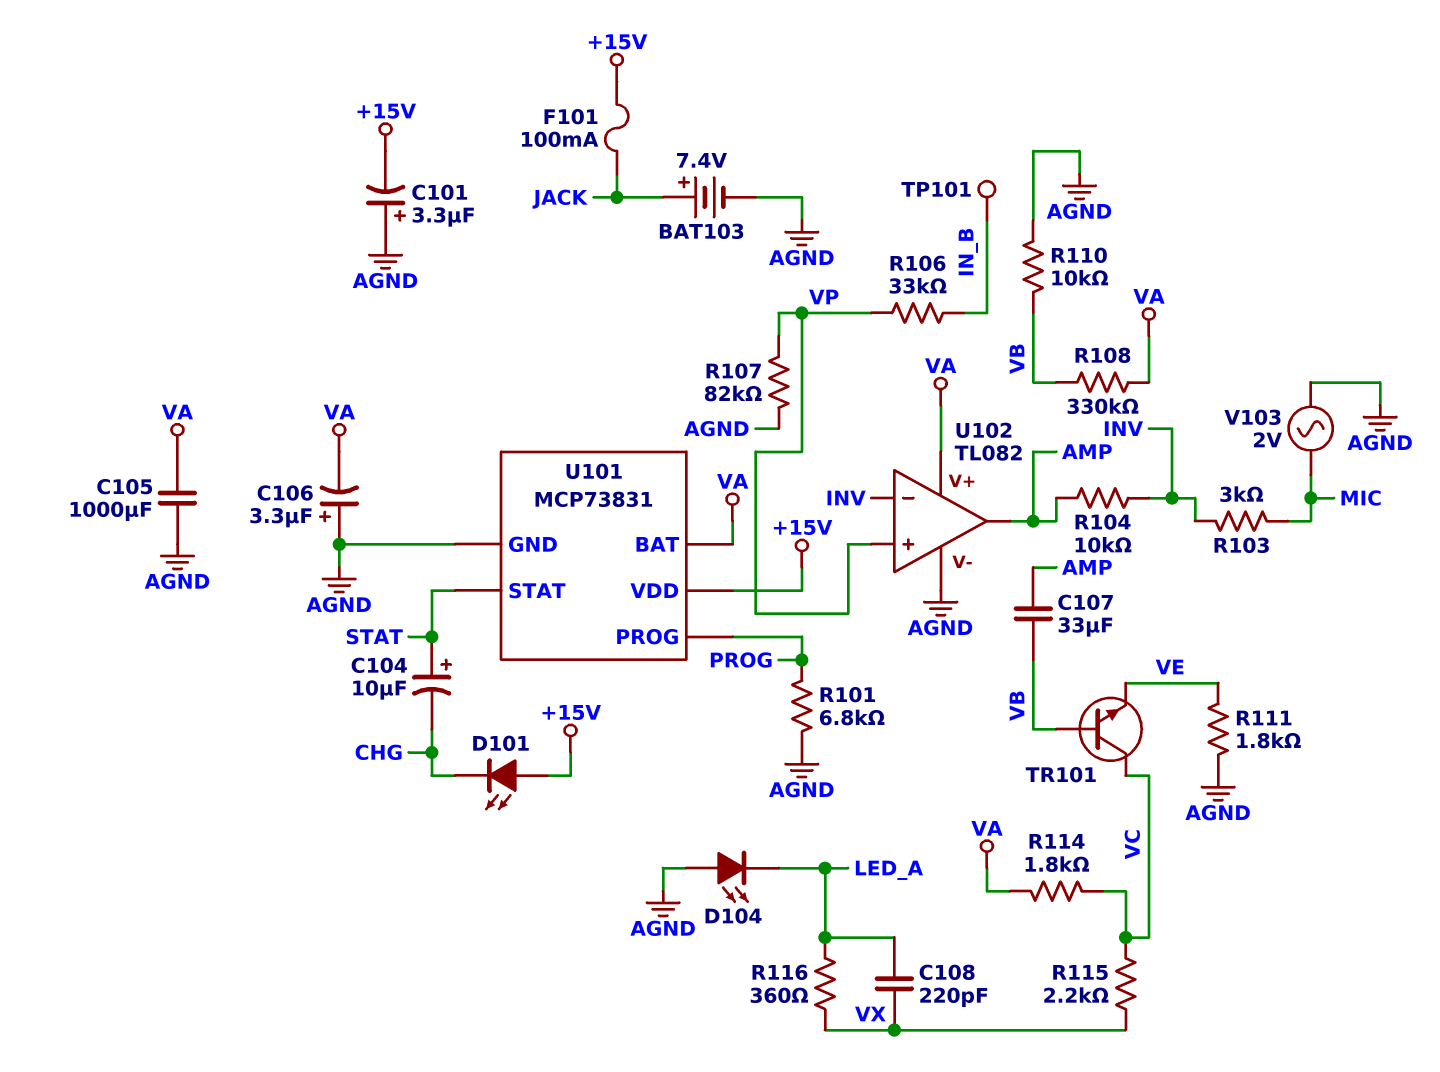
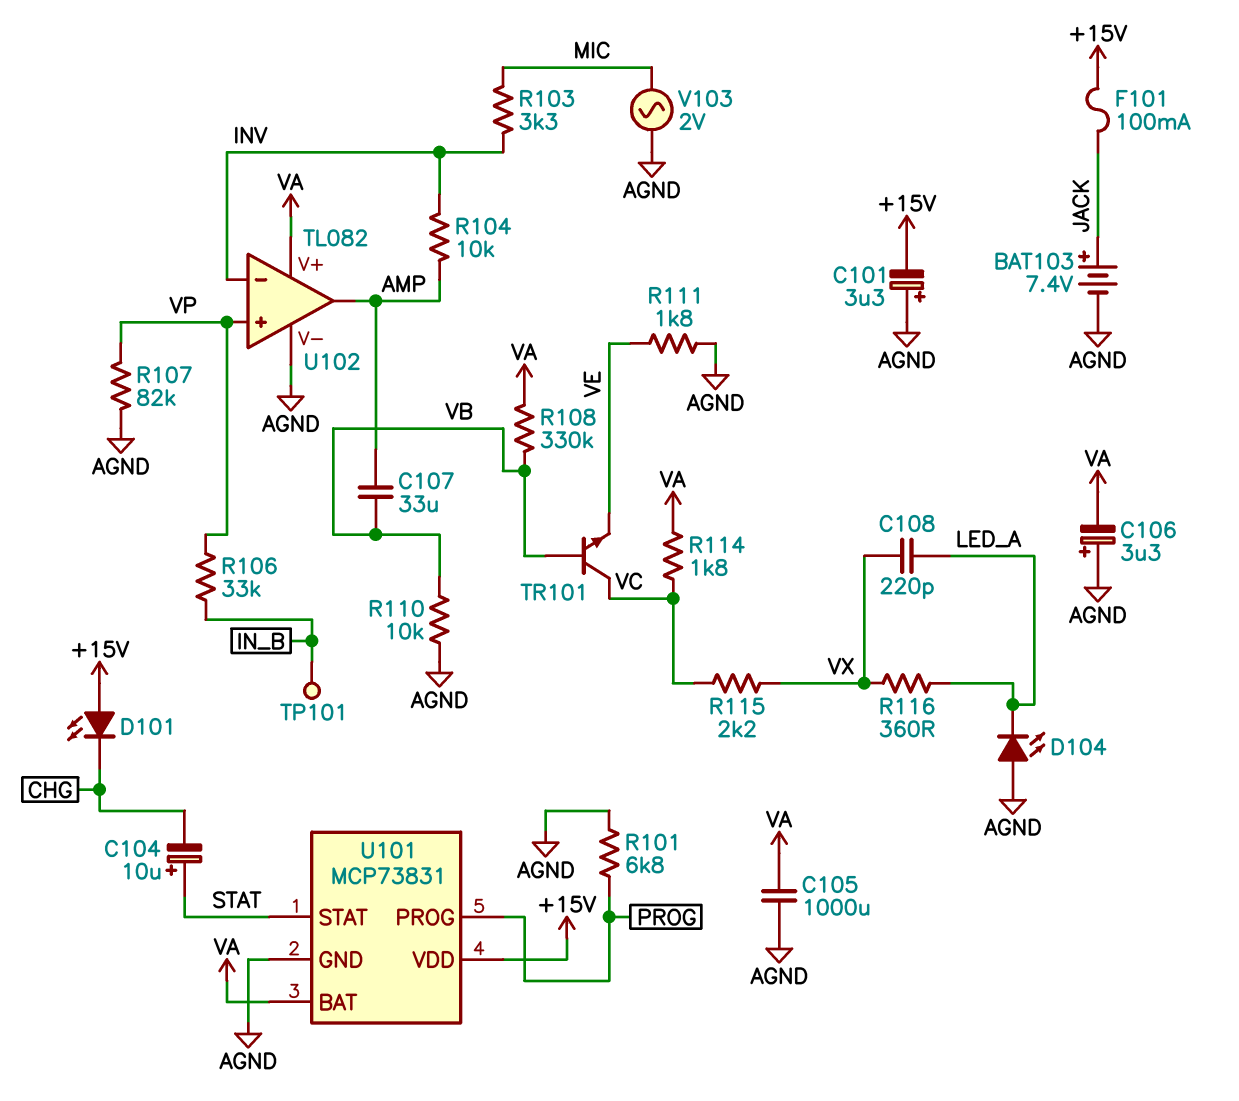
R103: 3k (INV, MIC) -> 3.3k (INV, MIC)

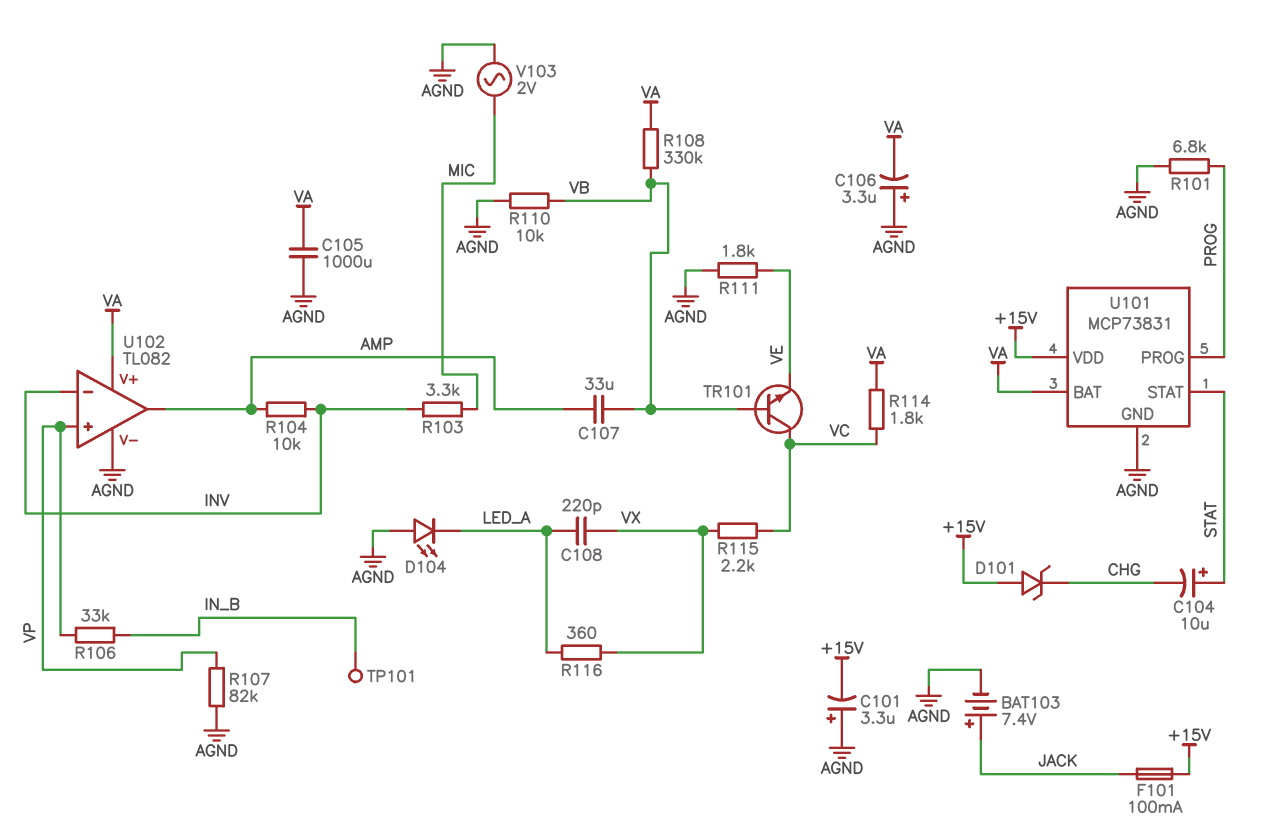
D101: LED (A +15V, K CHG) -> zener (A +15V, K CHG)

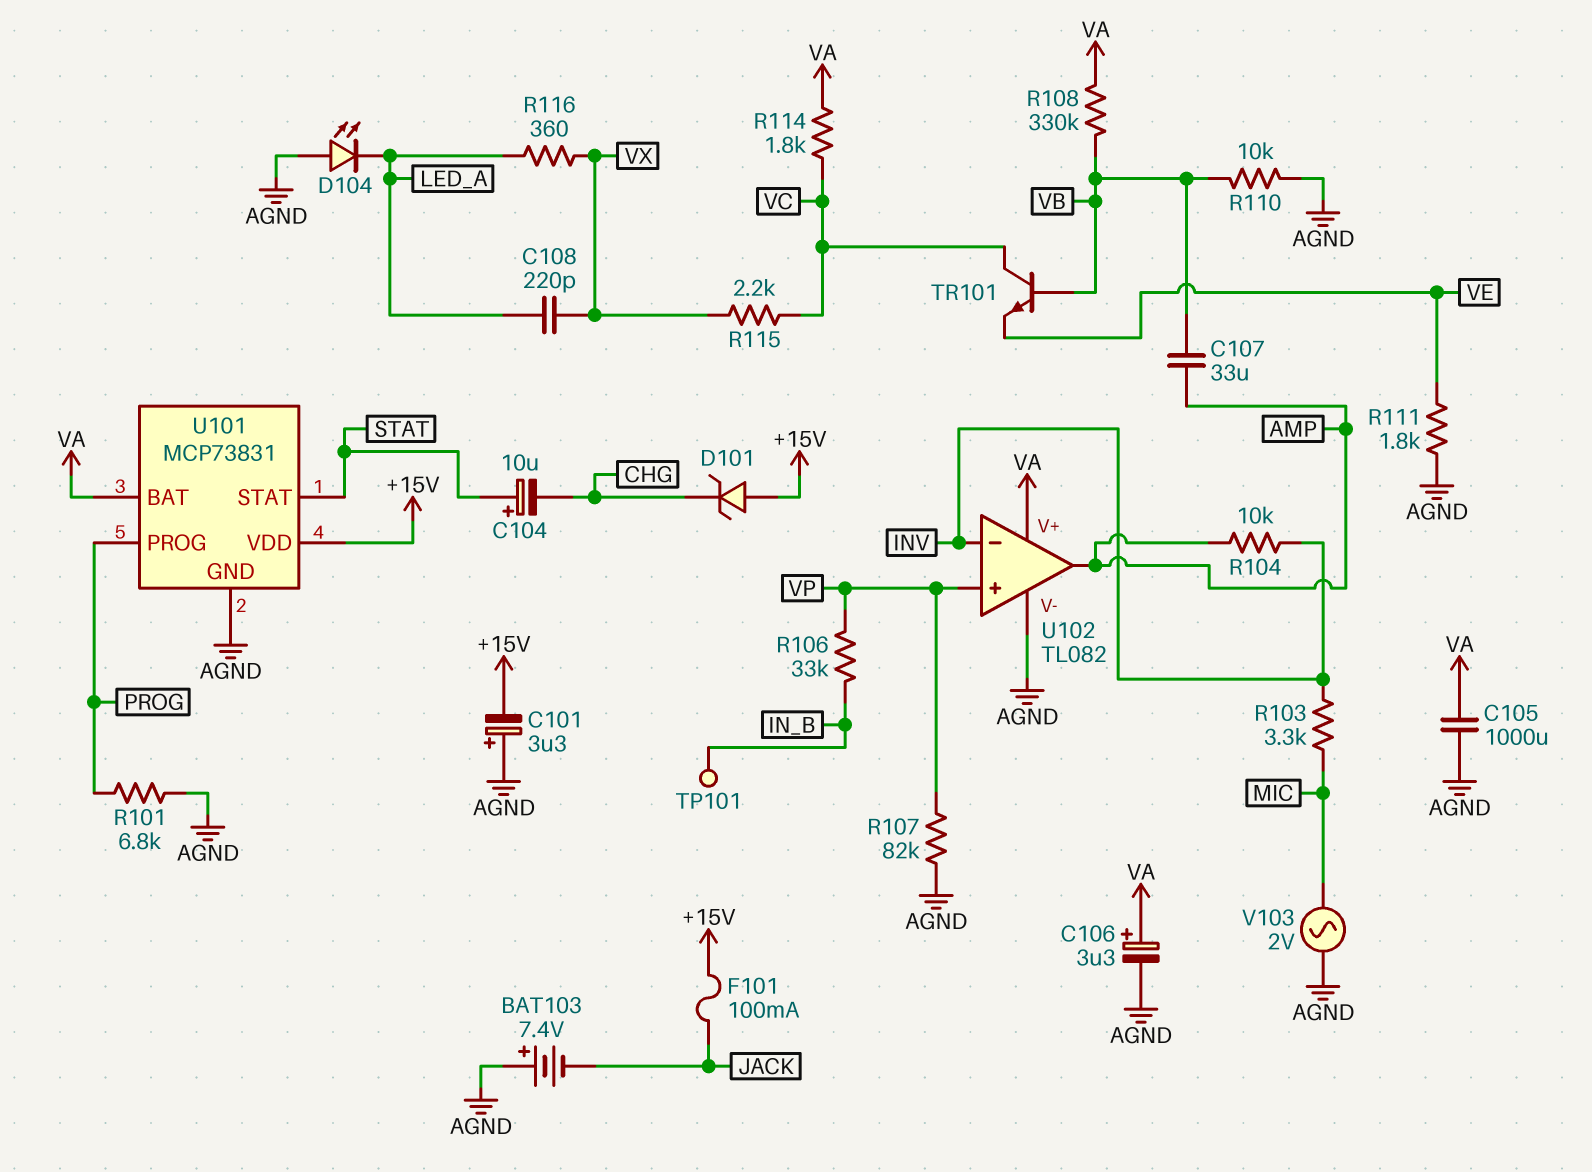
BAT103: 7.4V (plus JACK, minus AGND) -> 7.4V (plus AGND, minus JACK)
C106: 3.3uF (plus AGND, minus VA) -> 3.3uF (plus VA, minus AGND)

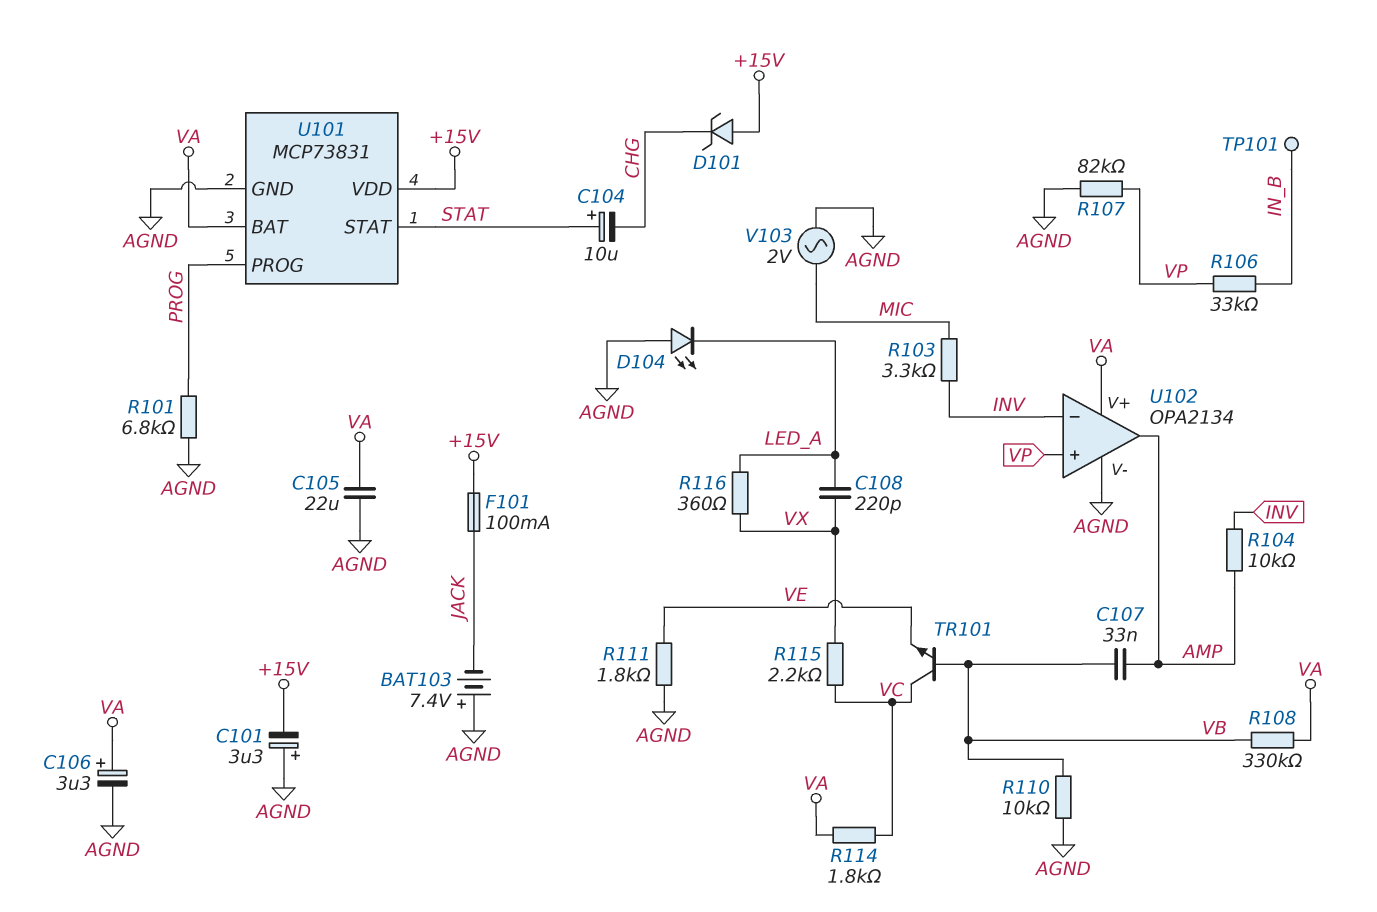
C105: 1000uF (AGND, VA) -> 22uF (AGND, VA)
C107: 33uF (AMP, VB) -> 33nF (AMP, VB)
U102: TL082 -> OPA2134

